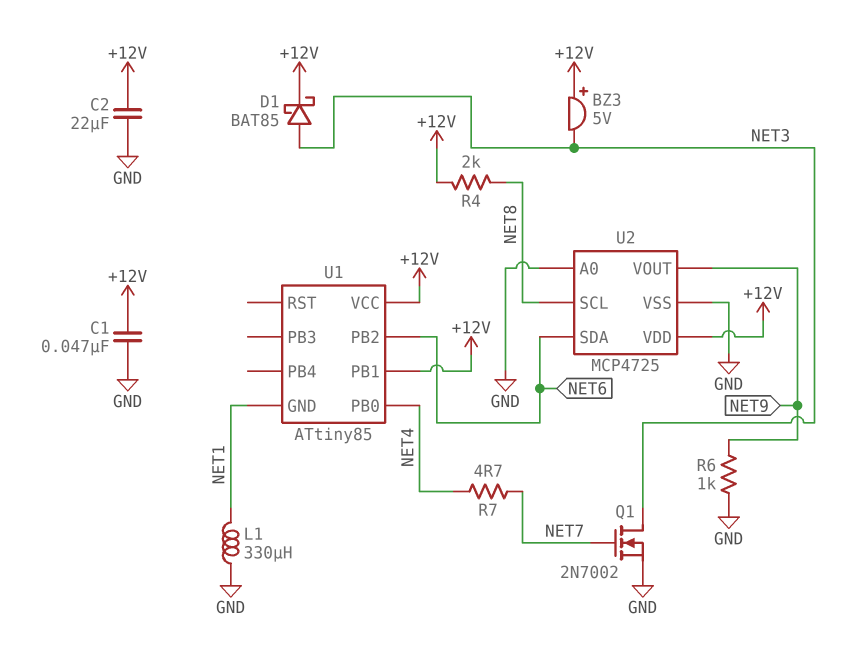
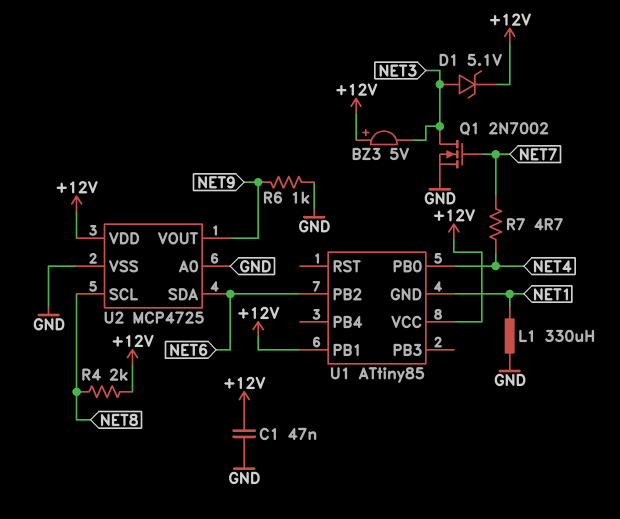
C2: 22uF (+12V, GND) -> none
D1: schottky BAT85 (A NET3, K +12V) -> zener 5.1V (A NET3, K +12V)

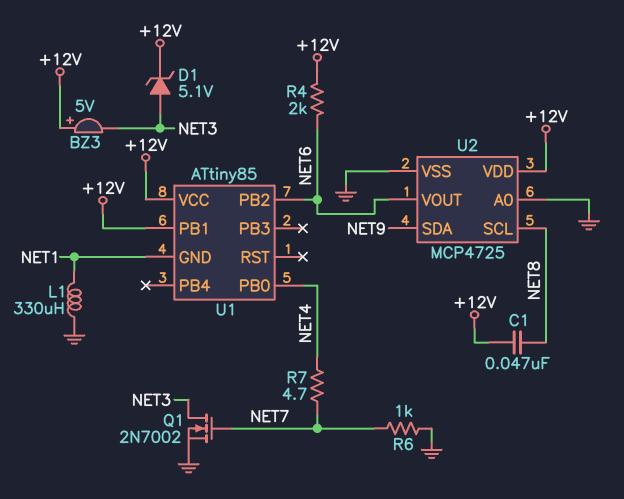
C1: 47nF (+12V, GND) -> 47nF (+12V, NET8)
R4: 2k (+12V, NET8) -> 2k (+12V, NET6)
R6: 1k (GND, NET9) -> 1k (GND, NET7)
U2 pin SDA: NET6 -> NET9
U2 pin VOUT: NET9 -> NET6

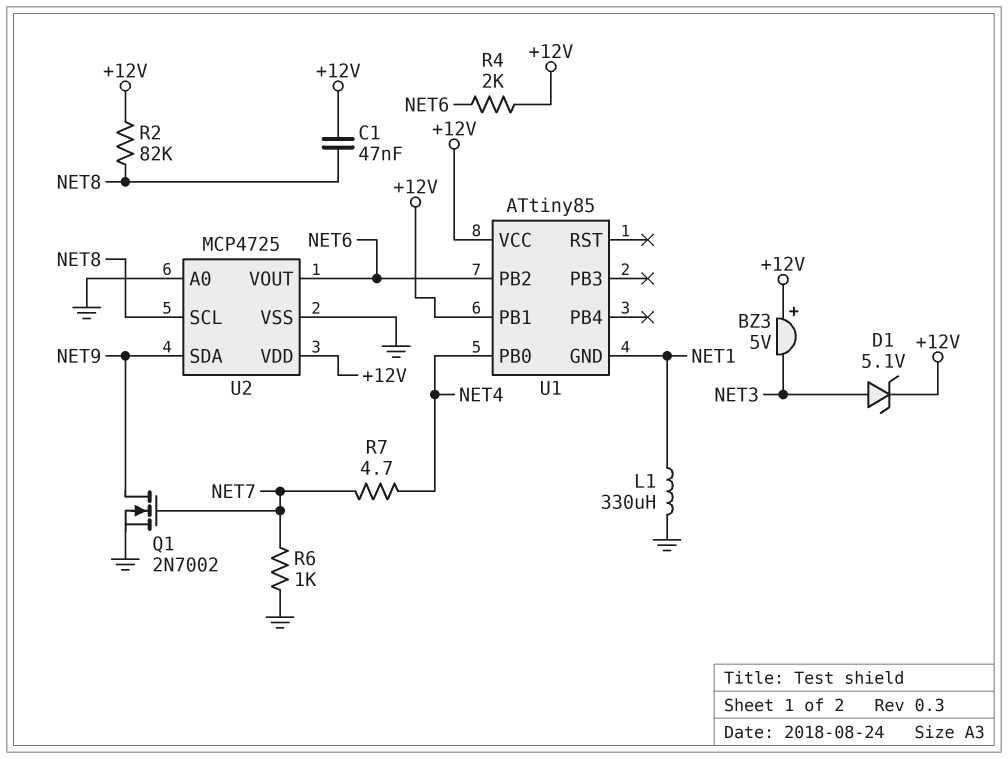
Q1: NMOS 2N7002 (G NET7, D NET3, S GND) -> NMOS 2N7002 (G NET7, D NET9, S GND)
R2: none -> 82k (+12V, NET8)

